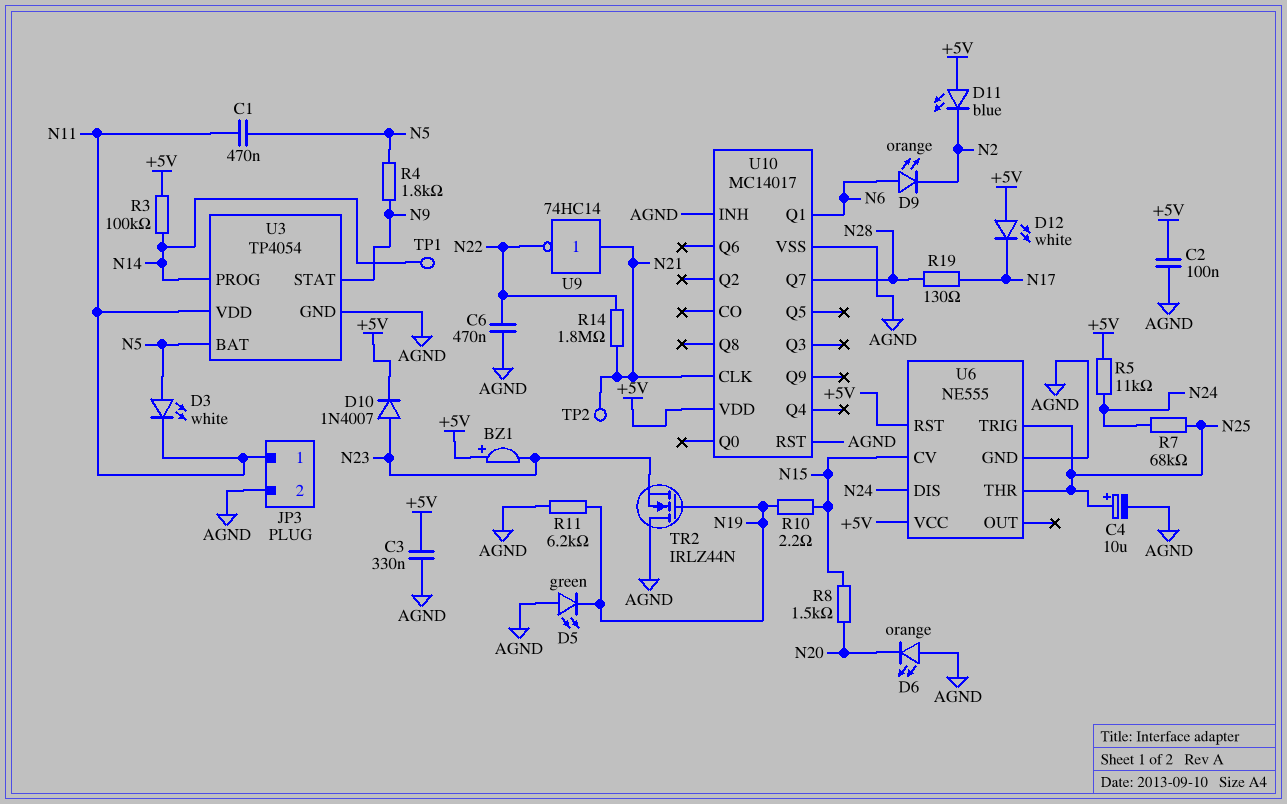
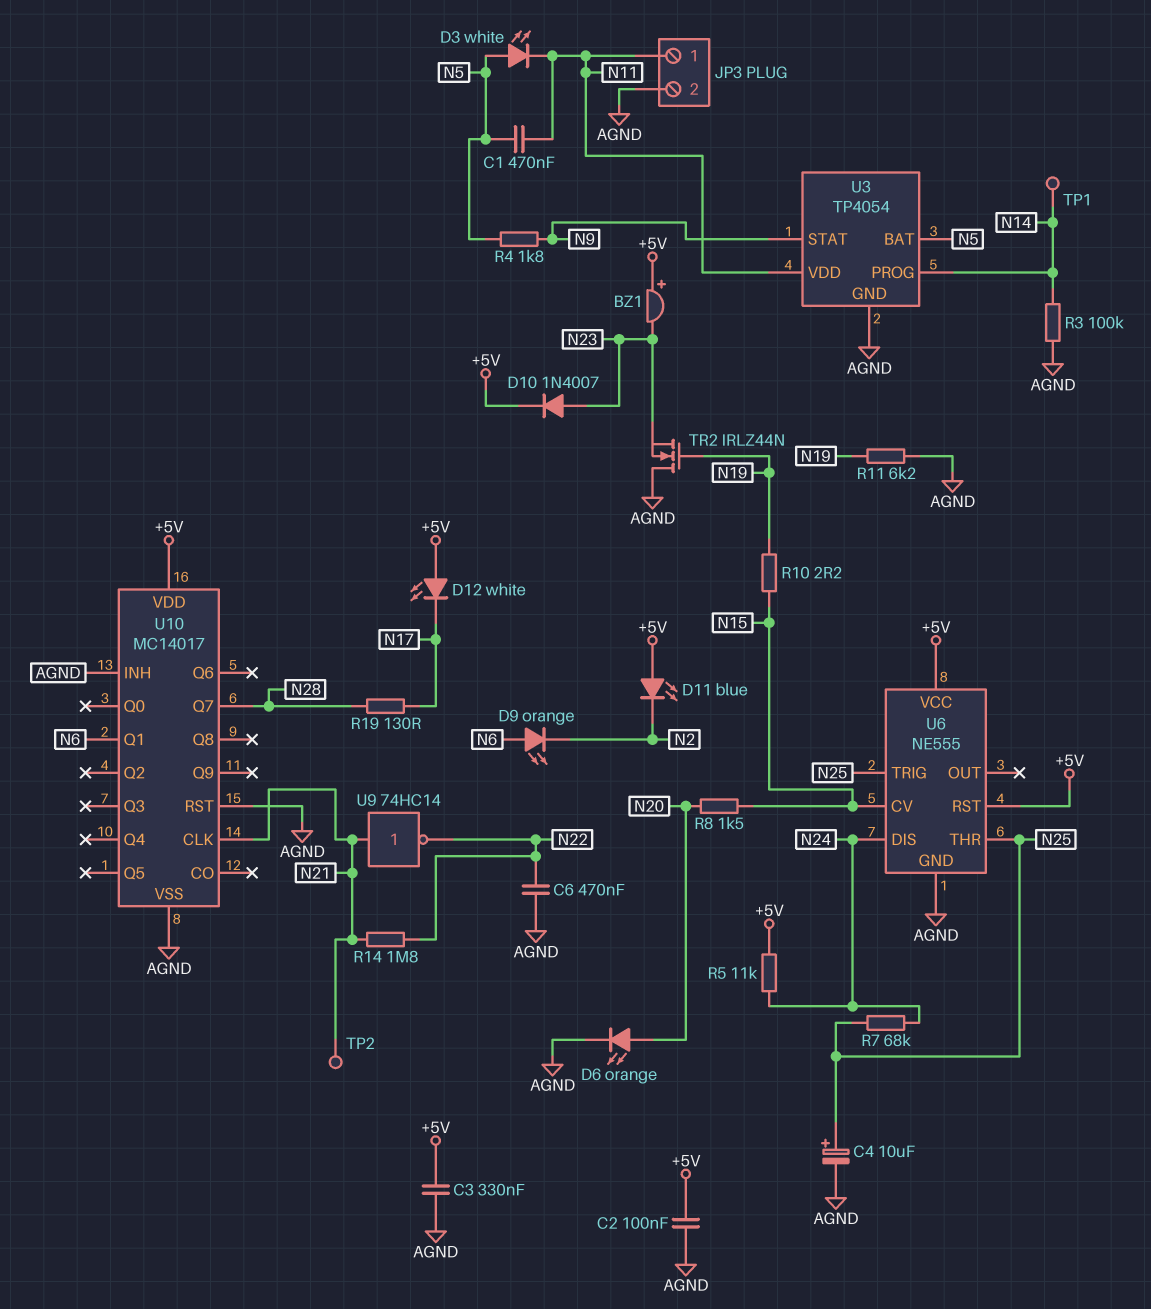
D5: LED green (A AGND, K N19) -> none
D6: LED orange (A AGND, K N20) -> LED orange (A N20, K AGND)
R3: 100k (+5V, N14) -> 100k (AGND, N14)

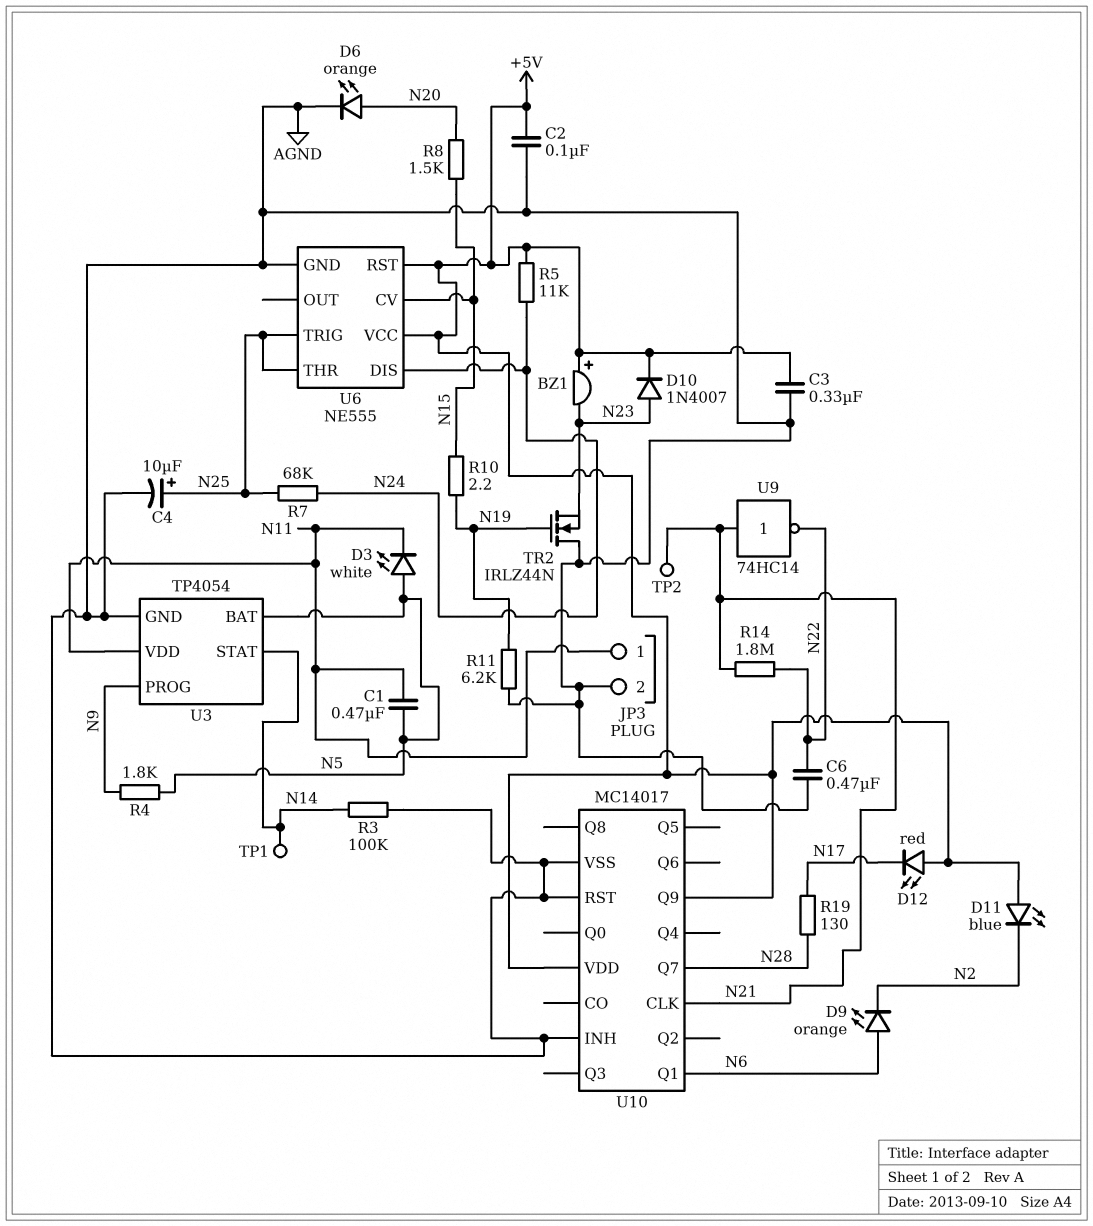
D12: LED white (A +5V, K N17) -> LED red (A +5V, K N17)
U3 pin PROG: N14 -> N9
U3 pin STAT: N9 -> N14
U10 pin Q9: none -> +5V

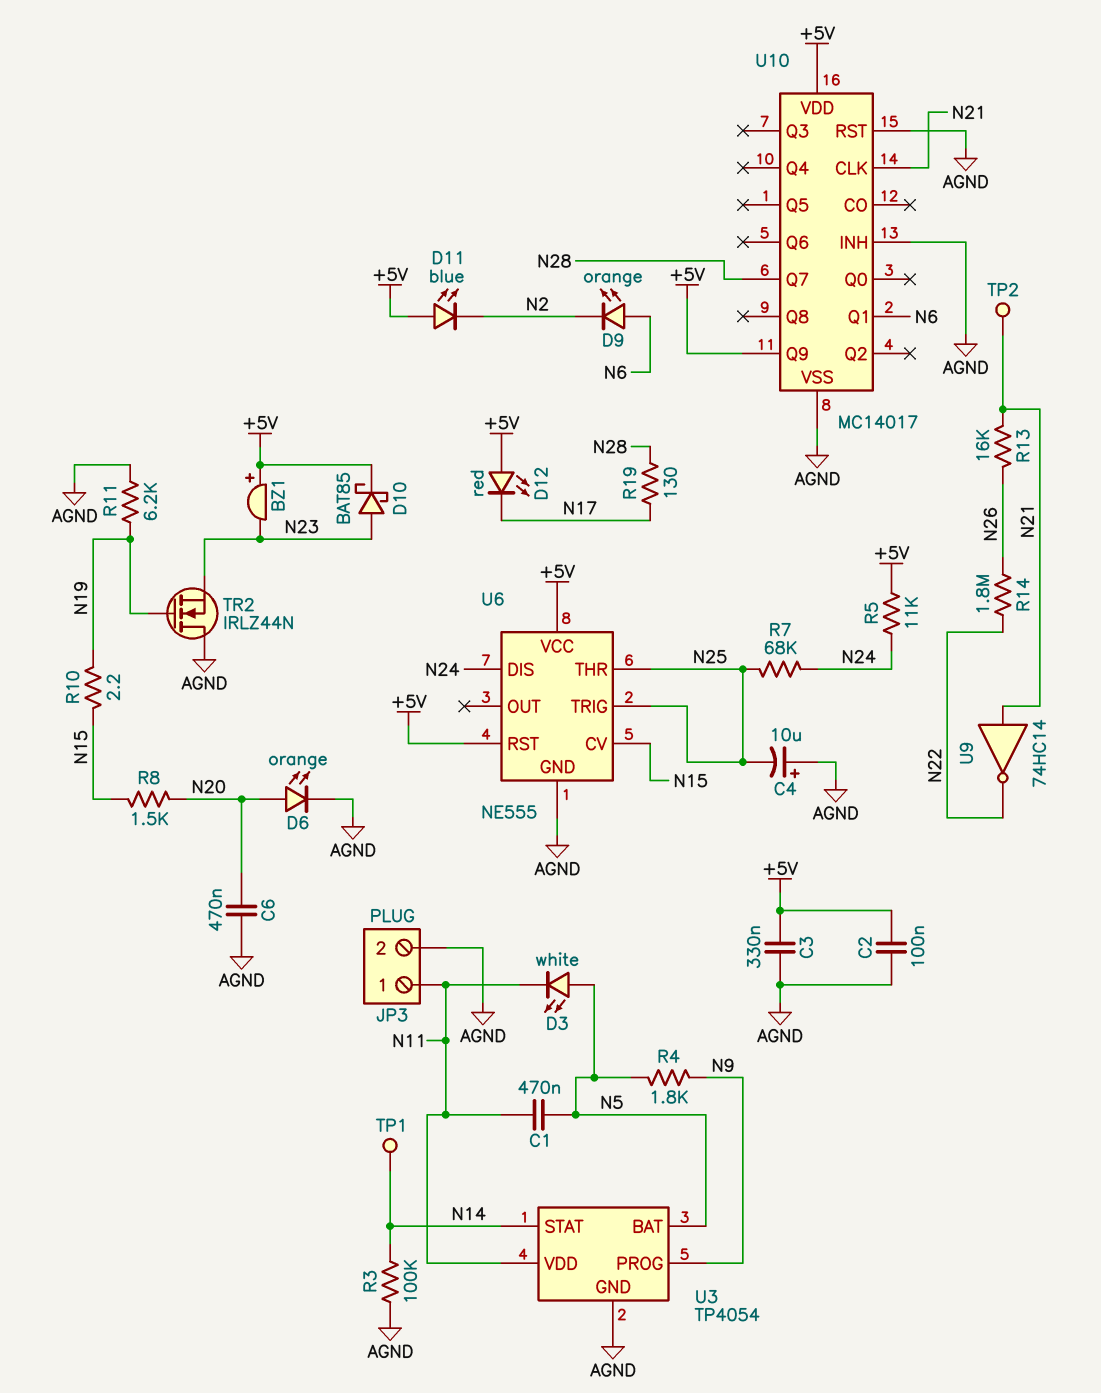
C4: 10uF (plus N25, minus AGND) -> 10uF (plus AGND, minus N25)
C6: 470nF (AGND, N22) -> 470nF (AGND, N20)
D10: diode 1N4007 (A N23, K +5V) -> schottky BAT85 (A N23, K +5V)
R13: none -> 16k (N21, N26)
R14: 1.8M (N21, N22) -> 1.8M (N22, N26)

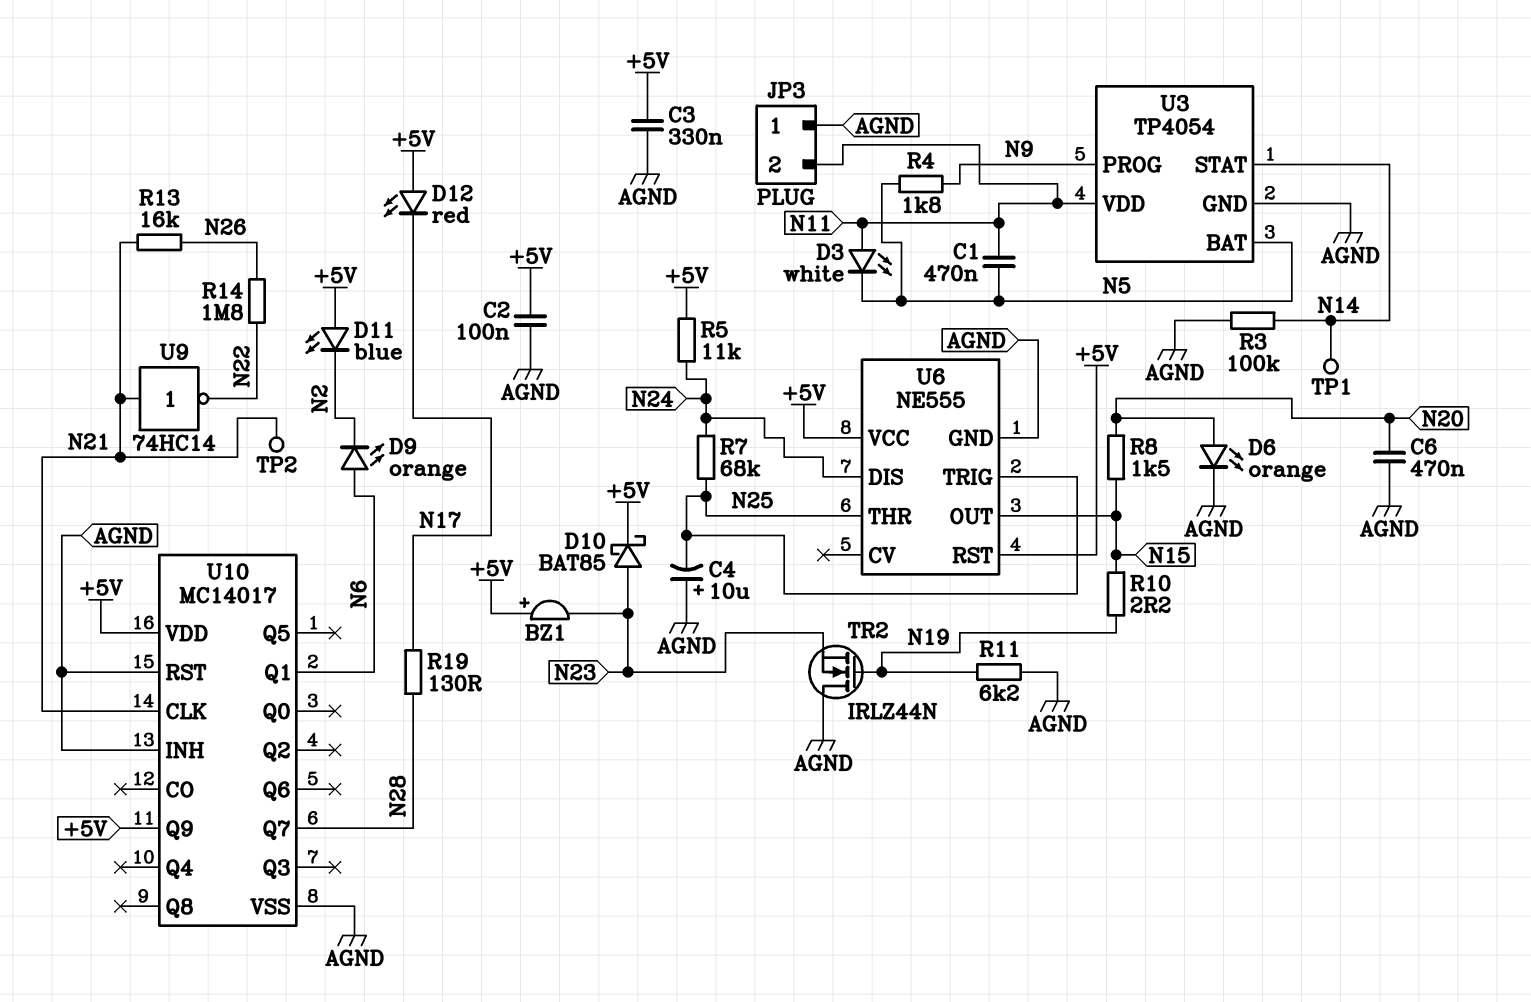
D3: LED white (A N5, K N11) -> LED white (A N11, K N5)
JP3 pin 1: N11 -> AGND
JP3 pin 2: AGND -> N11
U6 pin CV: N15 -> none
U6 pin OUT: none -> N15

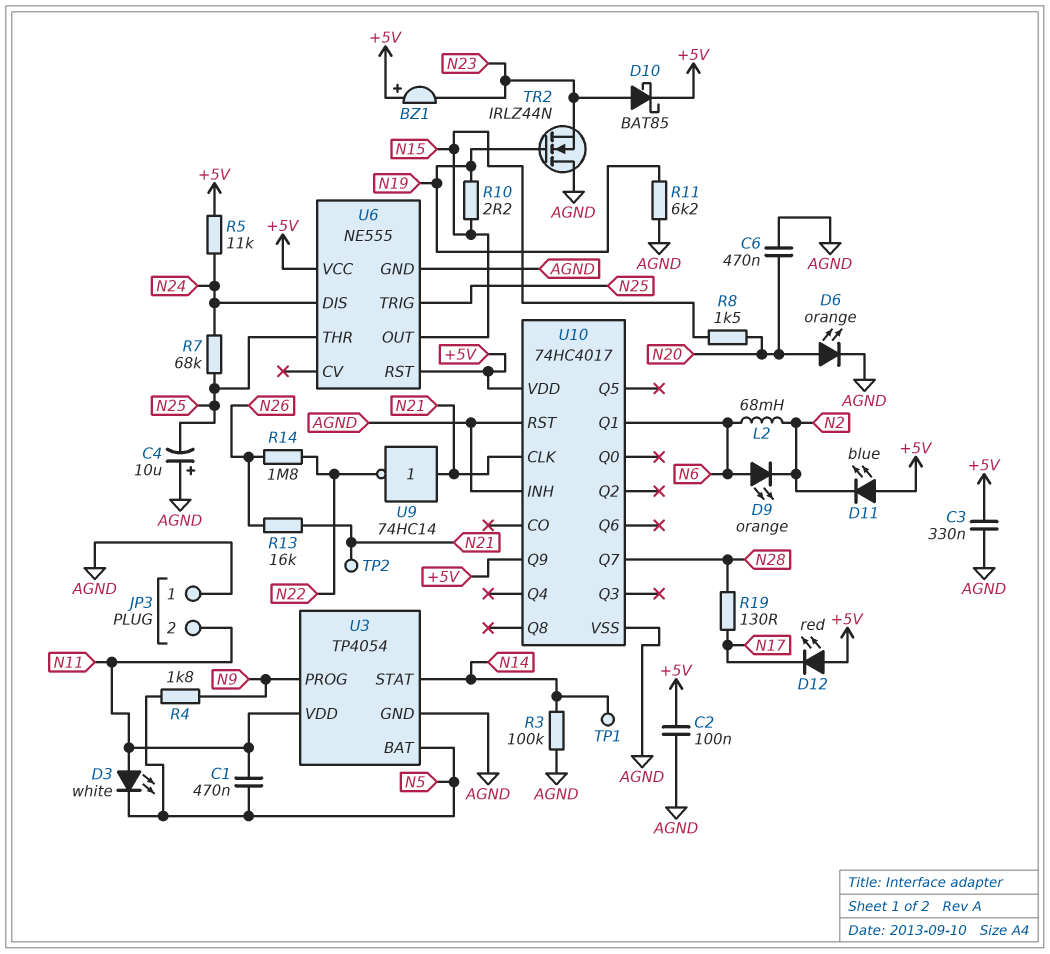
L2: none -> 68mH (N2, N6)
U10: MC14017 -> 74HC4017

